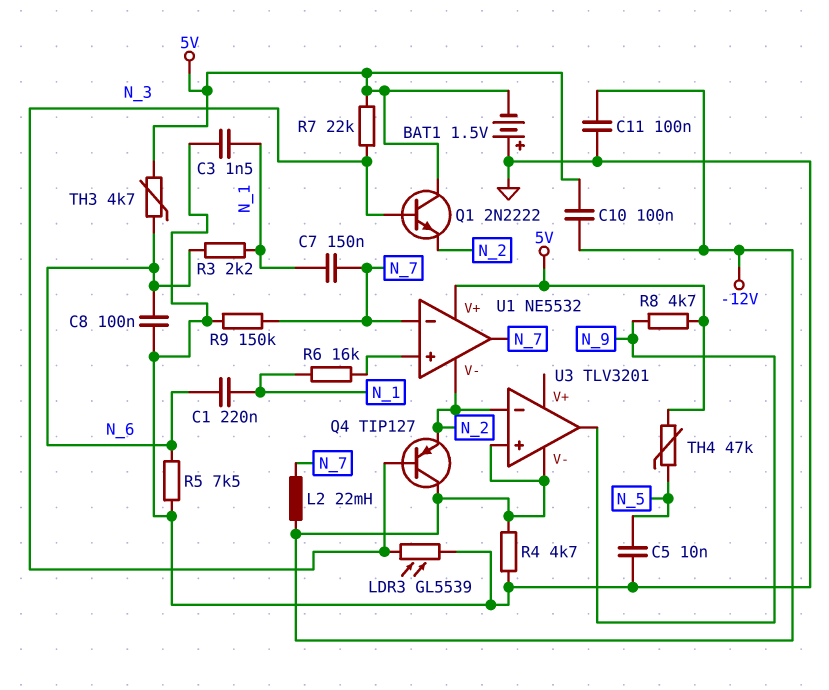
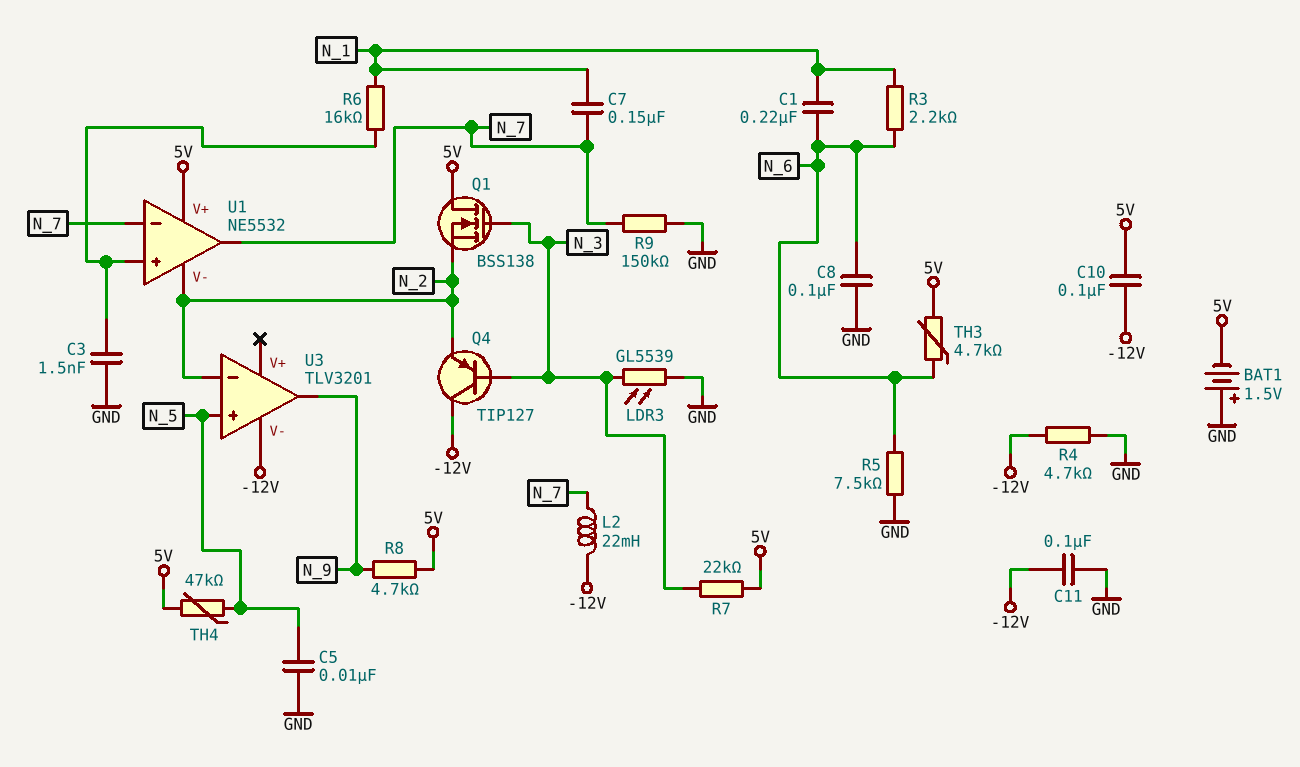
C3: 1.5nF (GND, N_1) -> 1.5nF (GND, U1/in+)
Q1: NPN 2N2222 (B N_3, C 5V, E N_2) -> NMOS BSS138 (G N_3, D 5V, S N_2)
U3 pin in+: -12V -> N_5

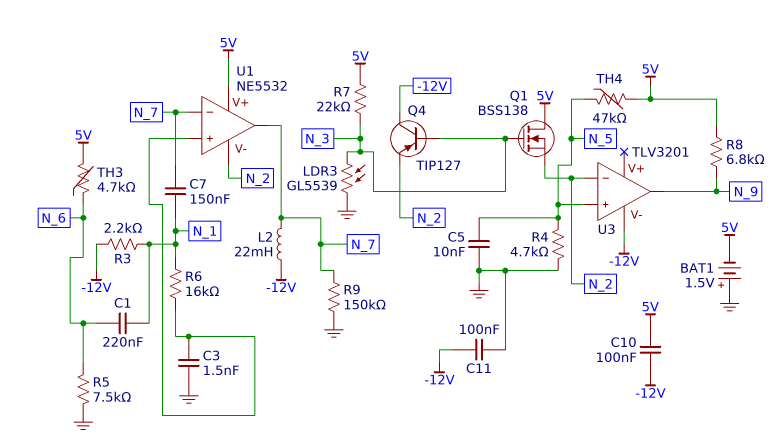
C8: 100nF (GND, N_6) -> none
R3: 2.2k (N_1, N_6) -> 2.2k (-12V, N_1)
R4: 4.7k (-12V, GND) -> 4.7k (GND, N_5)
R8: 4.7k (5V, N_9) -> 6.8k (5V, N_9)

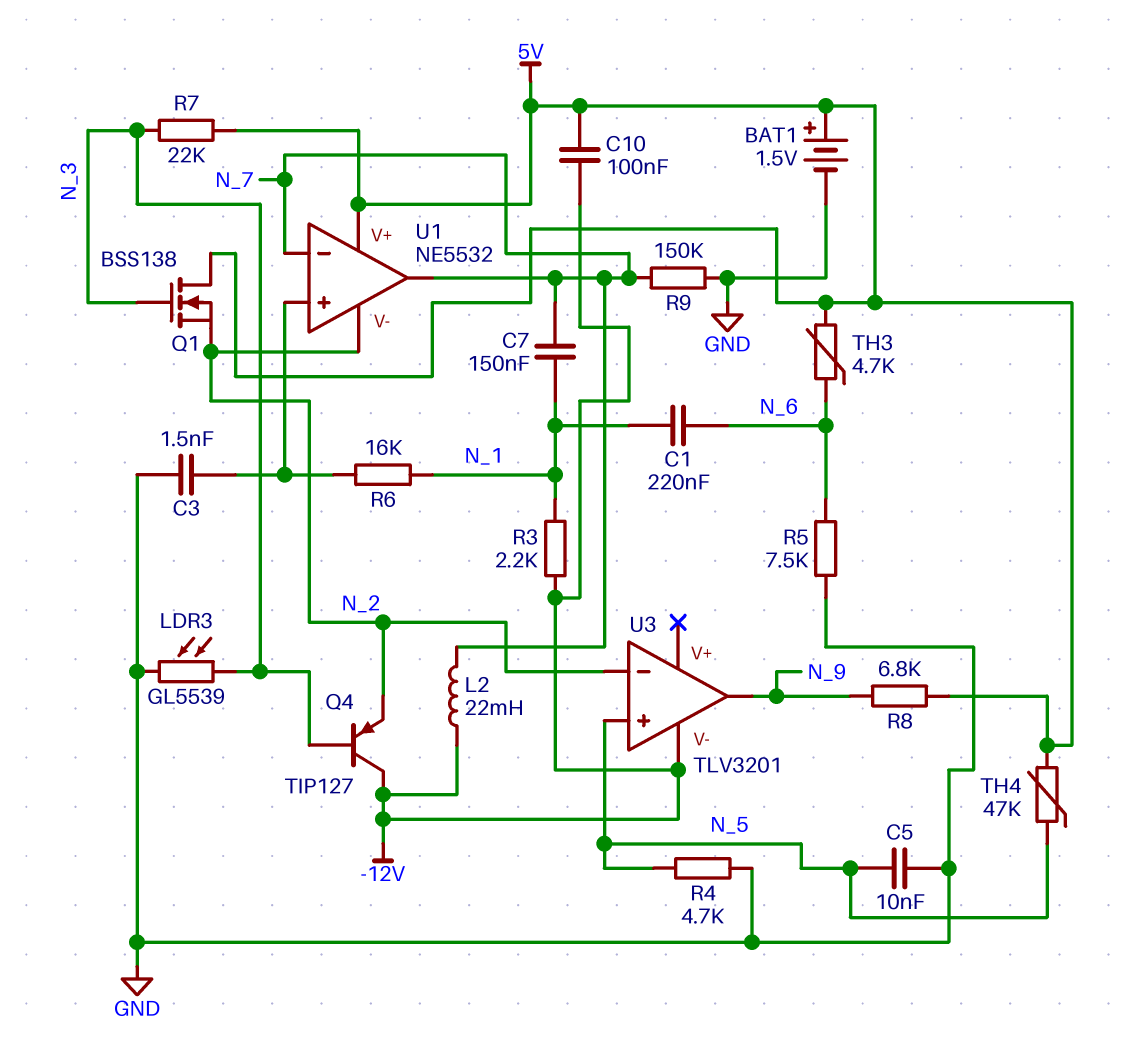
BAT1: 1.5V (plus GND, minus 5V) -> 1.5V (plus 5V, minus GND)
C11: 100nF (-12V, GND) -> none

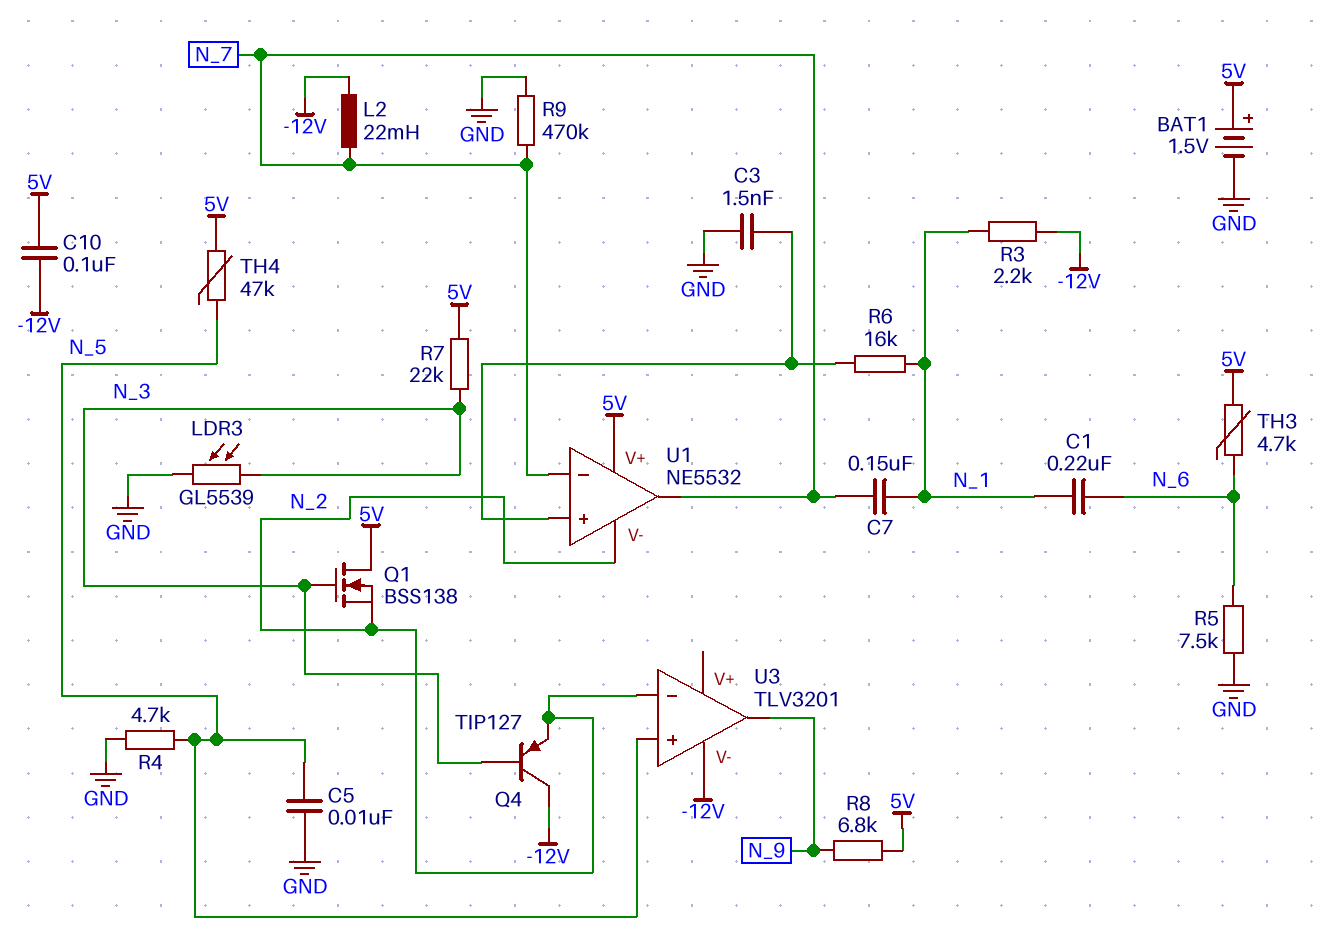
R9: 150k (GND, N_7) -> 470k (GND, N_7)

